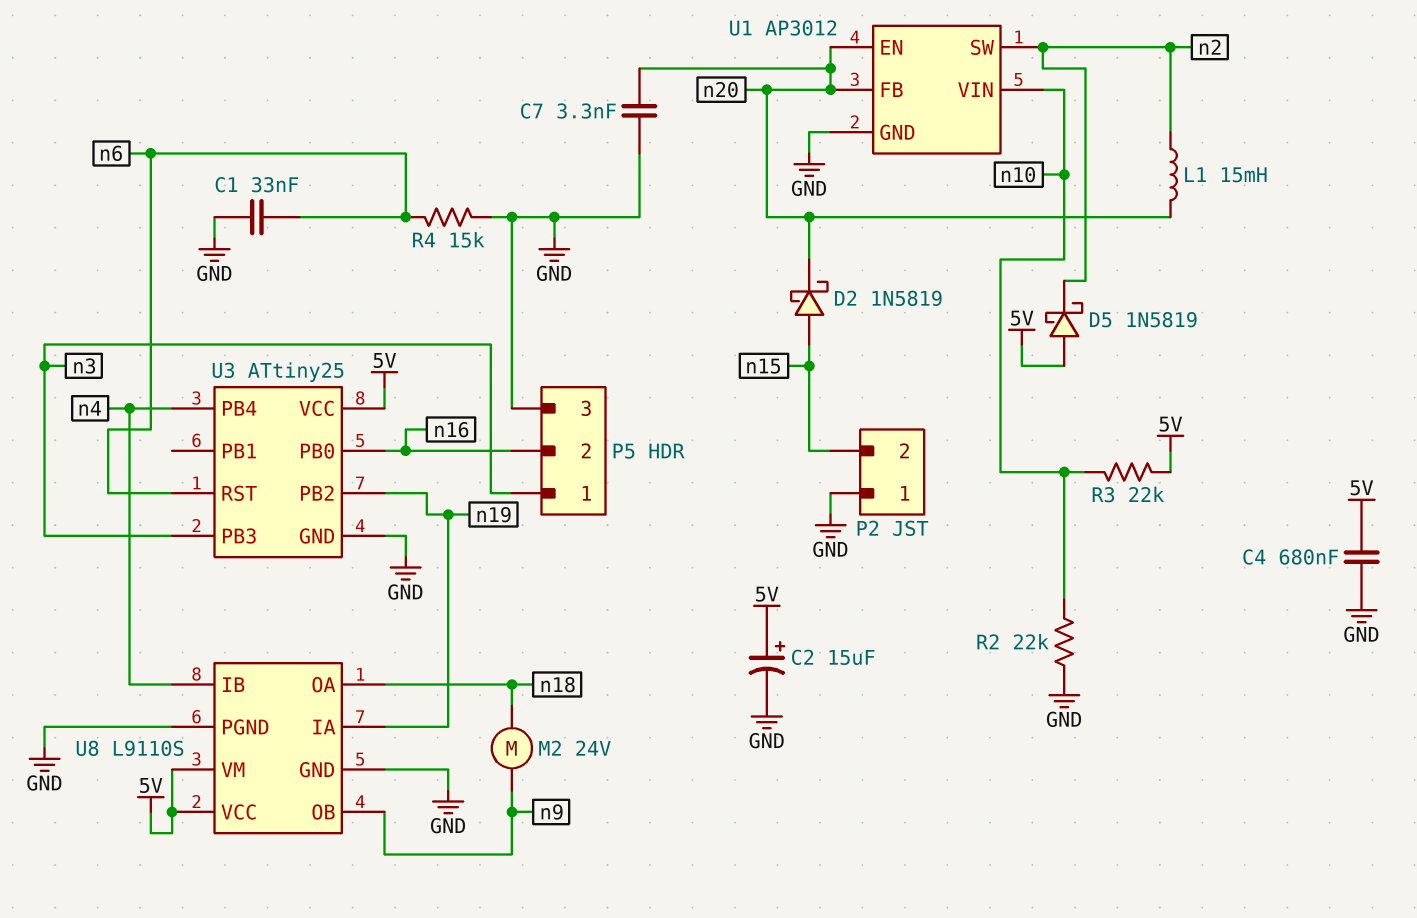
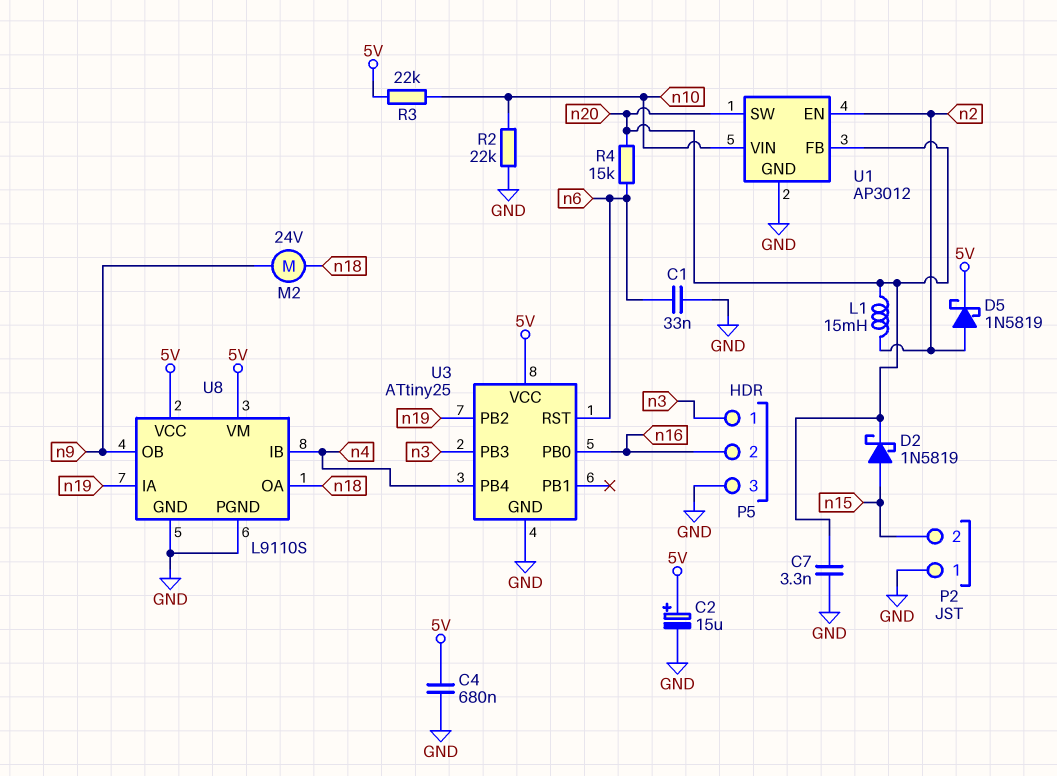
D5: schottky 1N5819 (A 5V, K n2) -> schottky 1N5819 (A n2, K 5V)
R4: 15k (GND, n6) -> 15k (n6, n20)
U1 pin EN: n20 -> n2
U1 pin SW: n2 -> n20

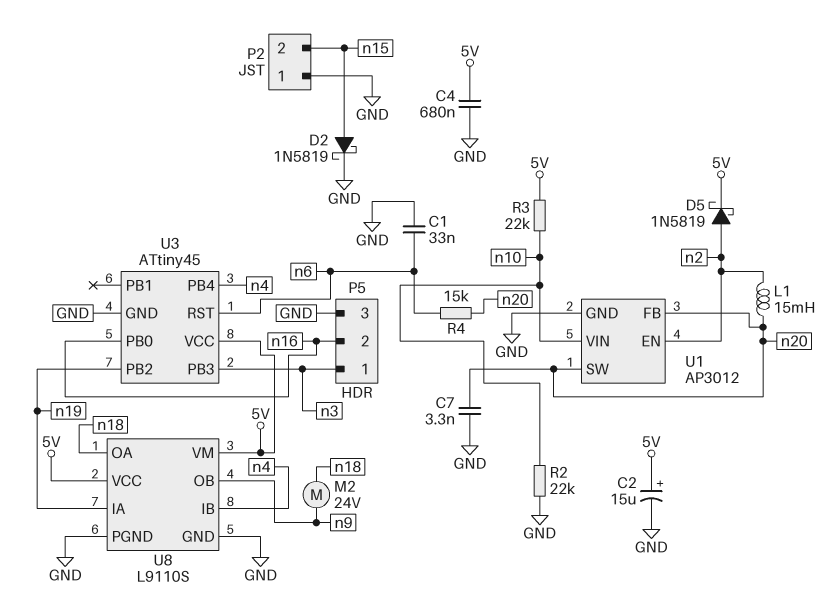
D2: schottky 1N5819 (A n15, K n20) -> schottky 1N5819 (A n15, K GND)
U3: ATtiny25 -> ATtiny45

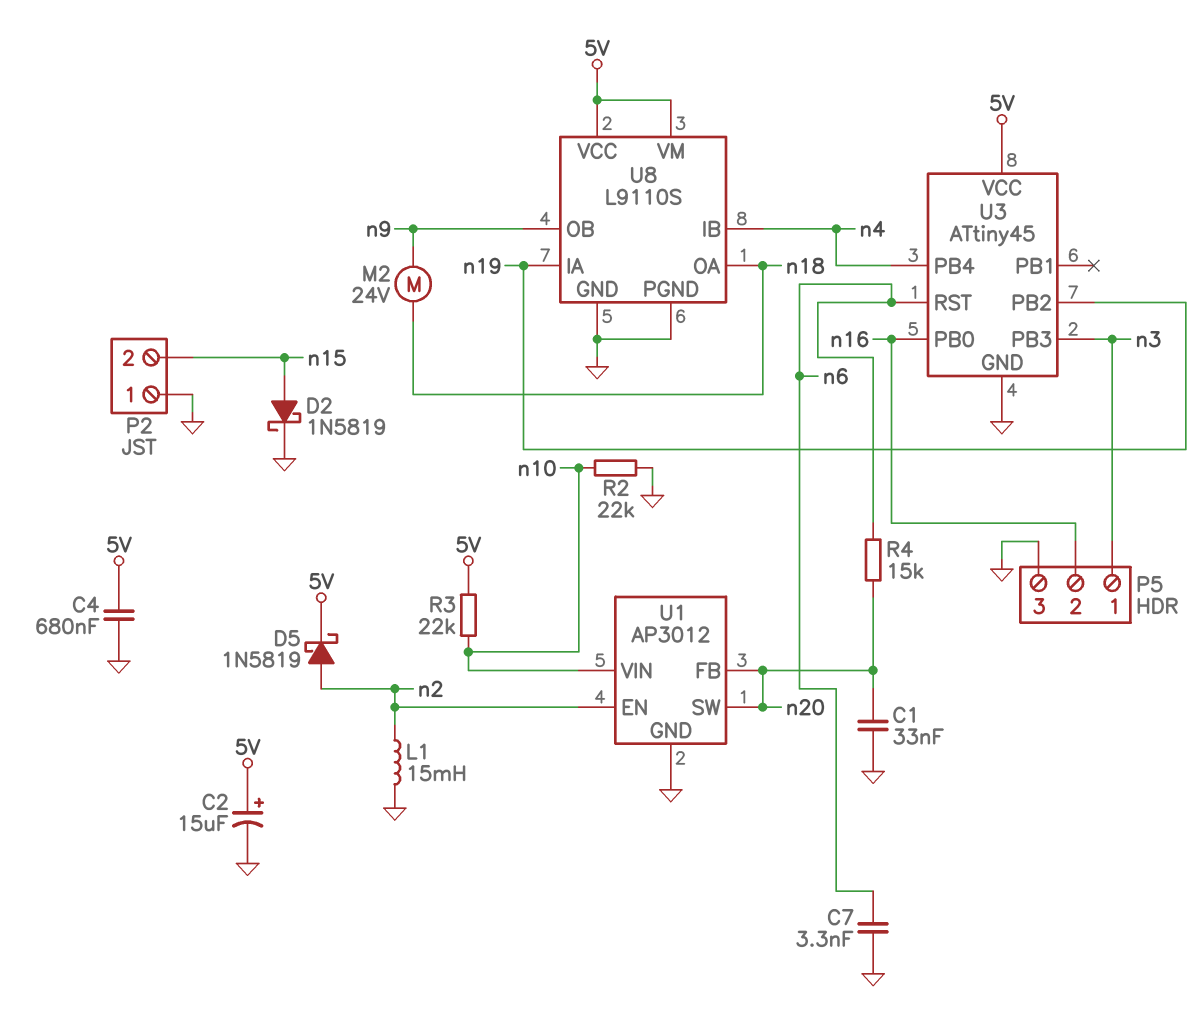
C1: 33nF (GND, n6) -> 33nF (GND, n20)
C7: 3.3nF (GND, n20) -> 3.3nF (GND, n6)
L1: 15mH (n2, n20) -> 15mH (GND, n2)

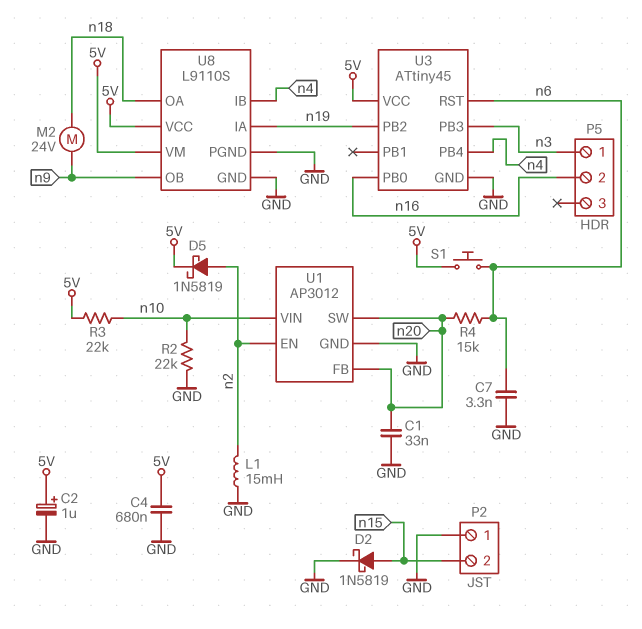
C2: 15uF (plus 5V, minus GND) -> 1uF (plus 5V, minus GND)
P5 pin 3: GND -> none
S1: none -> button (5V, n6)

